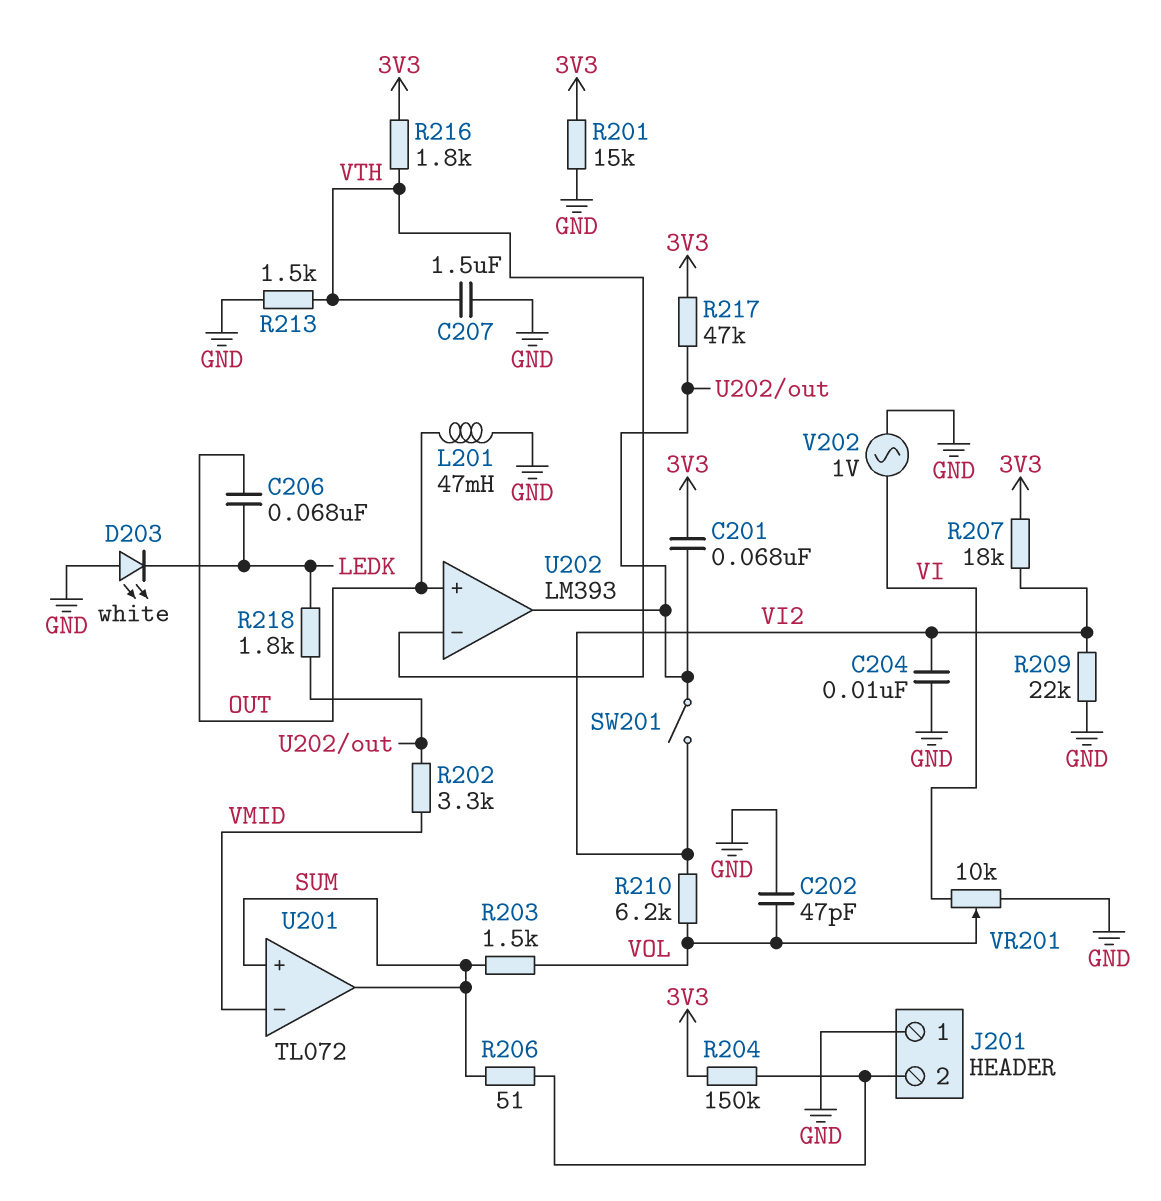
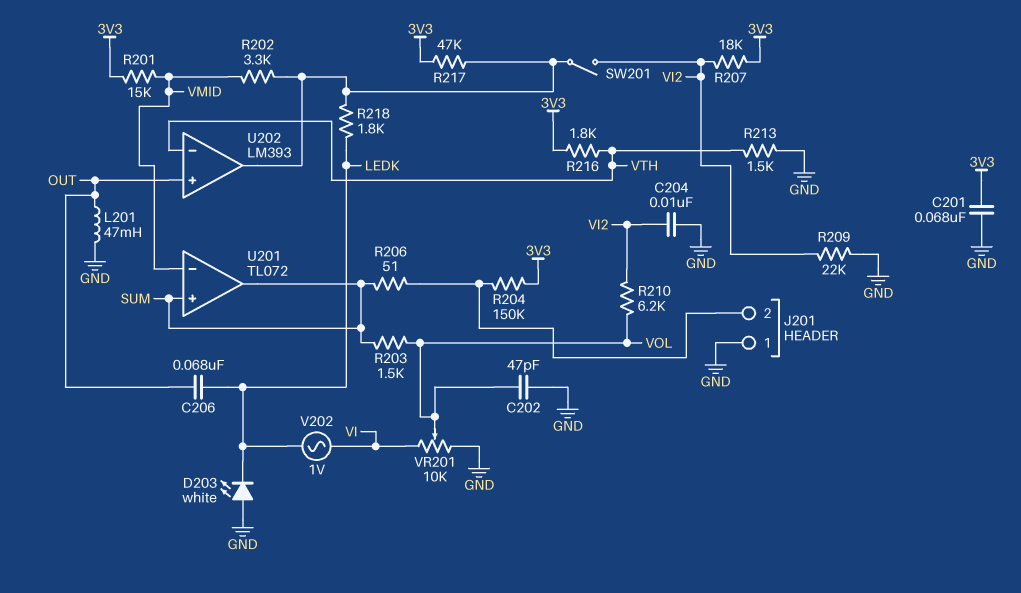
C201: 68nF (3V3, U202/out) -> 68nF (3V3, GND)
C207: 1.5uF (GND, VTH) -> none
R201: 15k (3V3, GND) -> 15k (3V3, VMID)
V202: AC 1V (GND, VI) -> AC 1V (LEDK, VI)

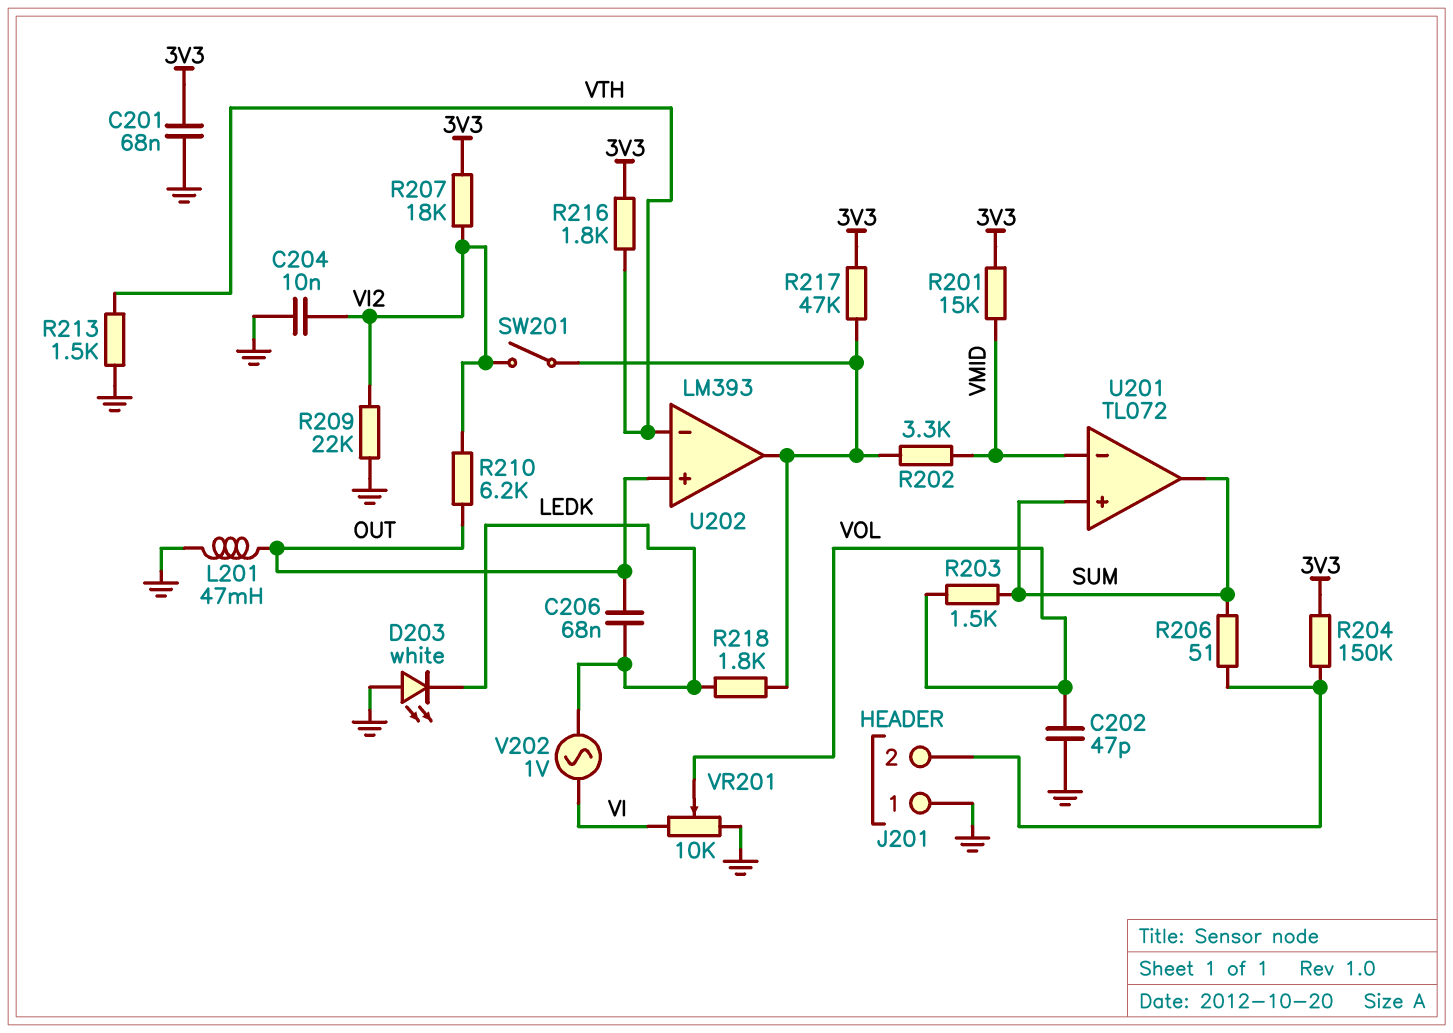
R210: 6.2k (VI2, VOL) -> 6.2k (OUT, VI2)

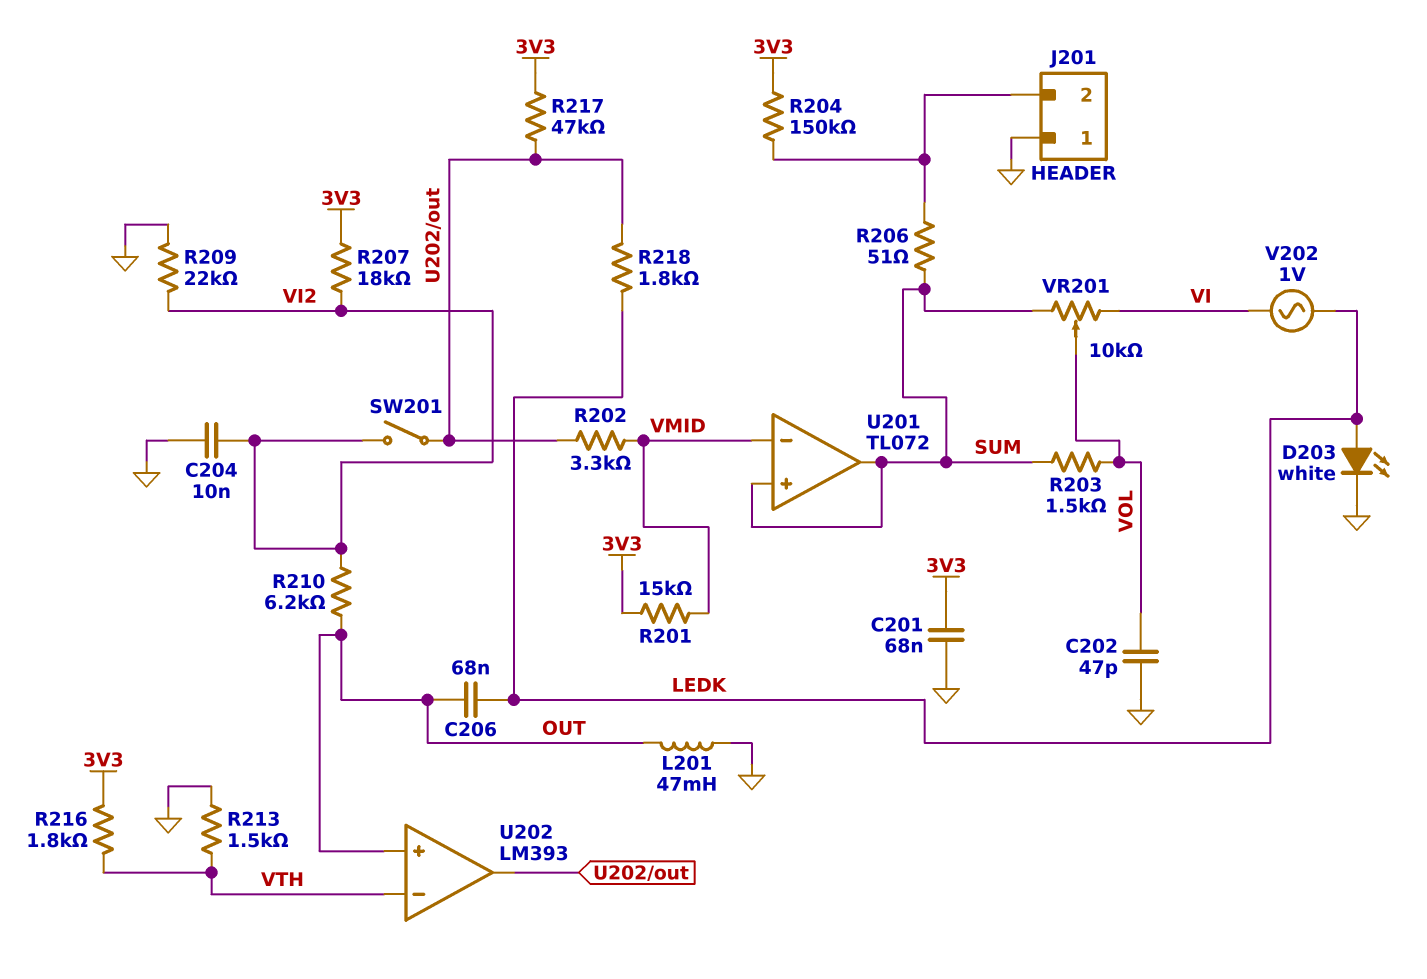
D203: LED white (A GND, K LEDK) -> LED white (A LEDK, K GND)
VR201: 10k (GND, VI, wiper VOL) -> 10k (SUM, VI, wiper VOL)

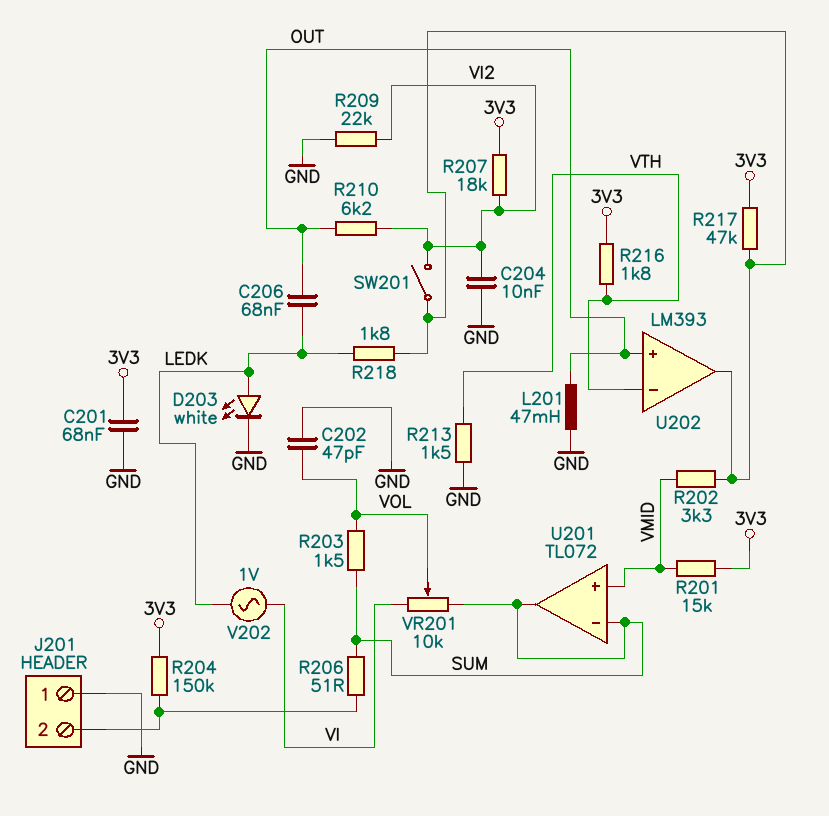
U201 pin in+: SUM -> VMID
U201 pin in-: VMID -> SUM

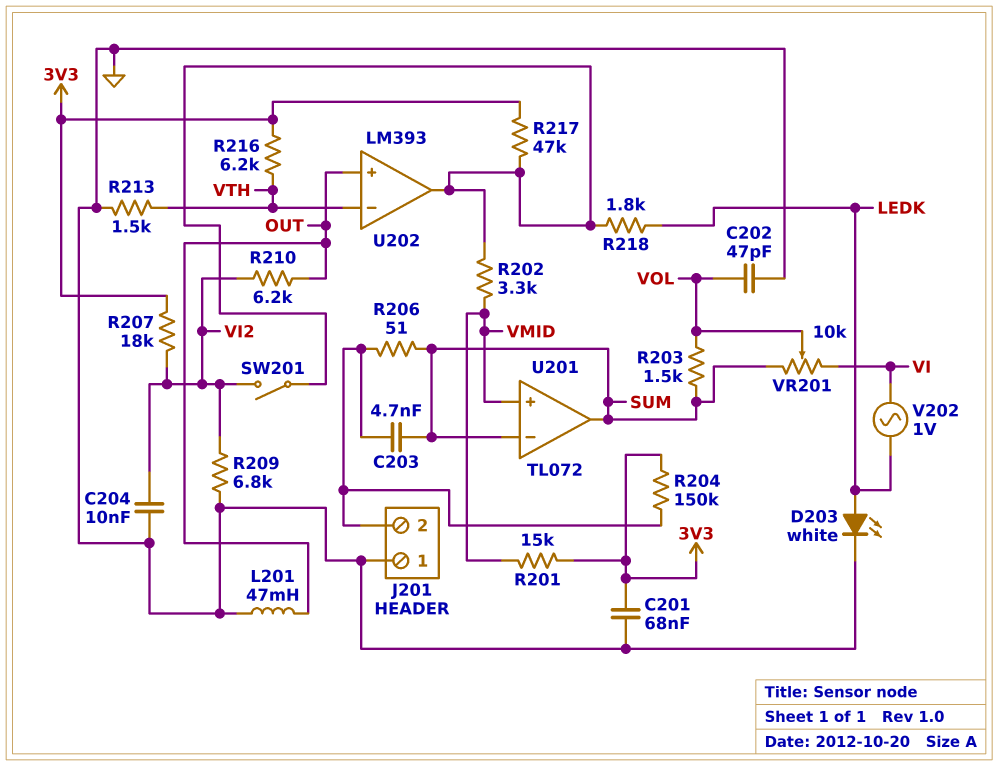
C203: none -> 4.7nF (J201/2, SUM)
C206: 68nF (LEDK, OUT) -> none
R209: 22k (GND, VI2) -> 6.8k (GND, VI2)
R216: 1.8k (3V3, VTH) -> 6.2k (3V3, VTH)

